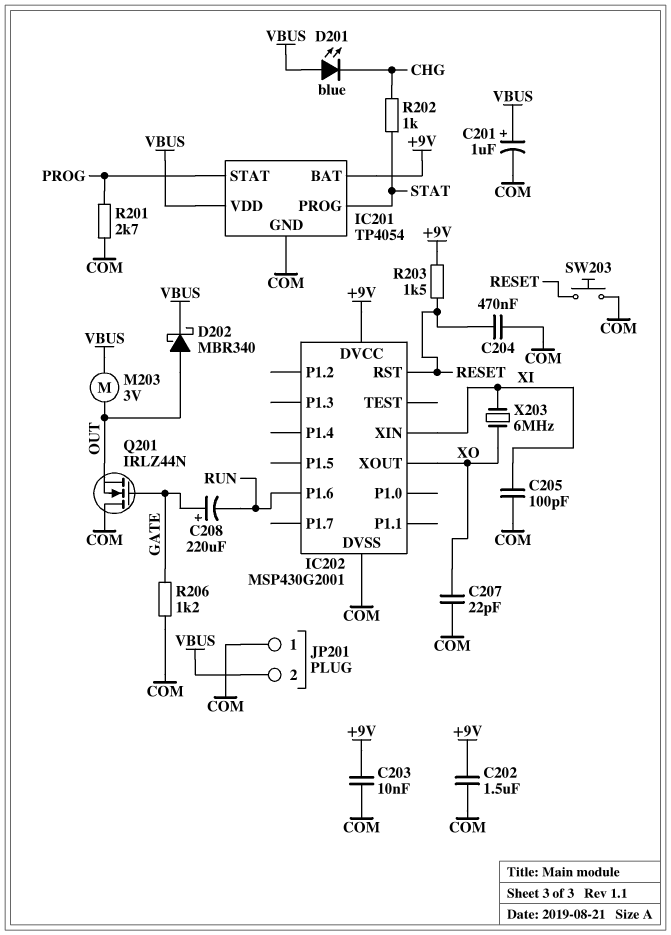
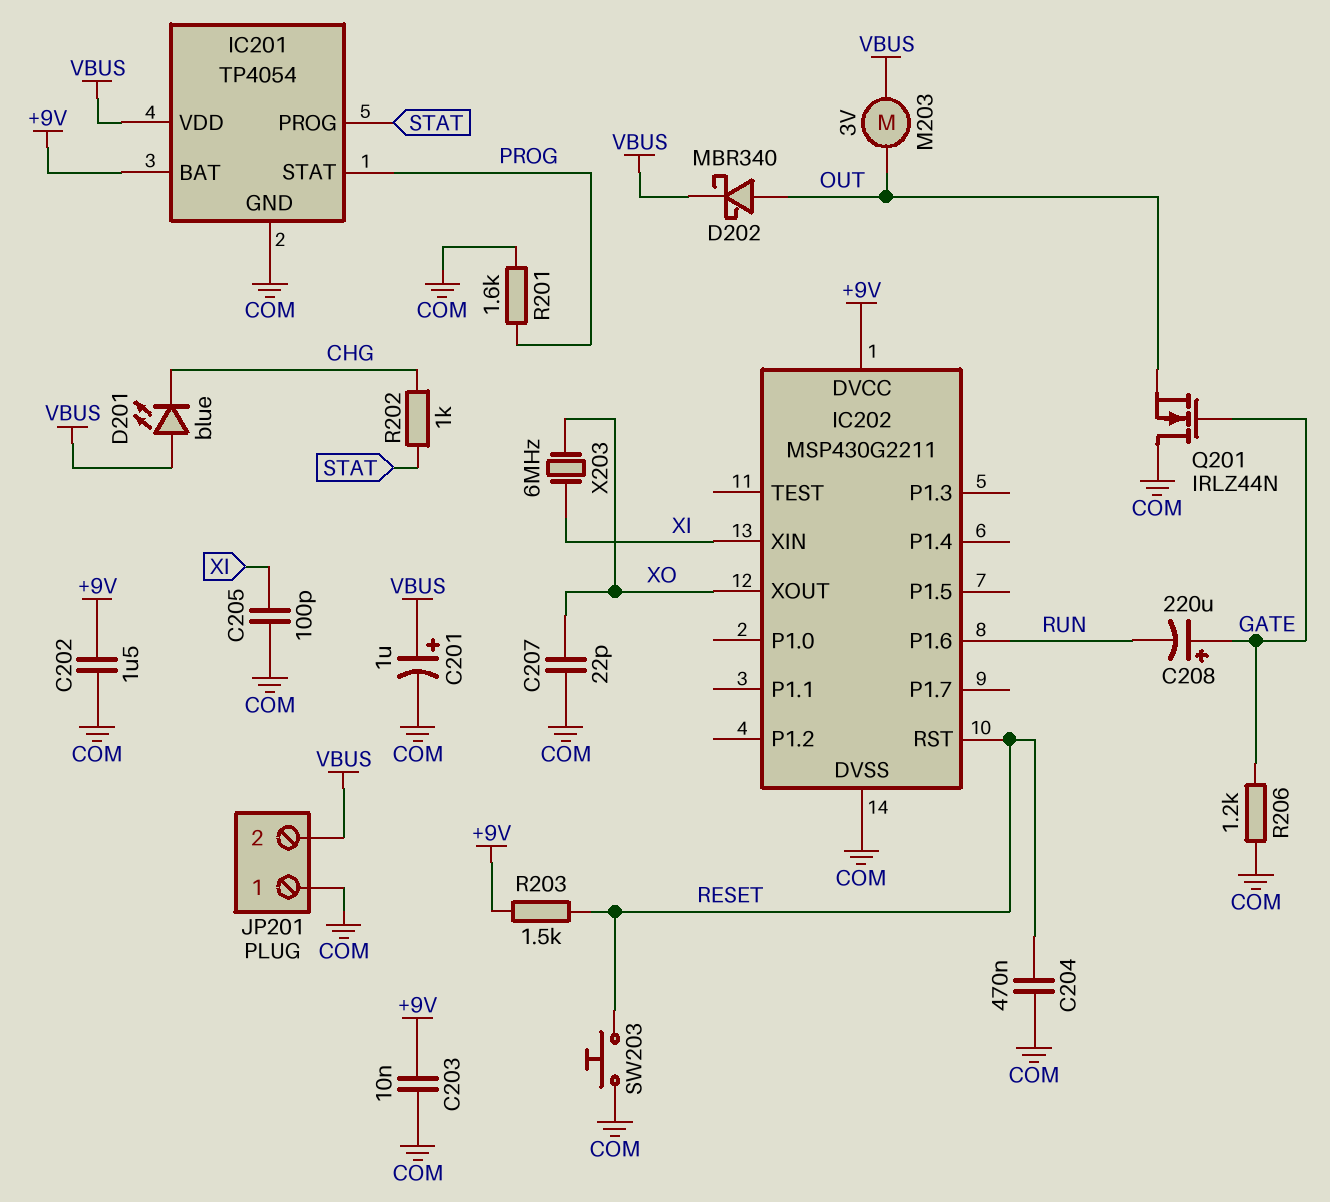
IC202: MSP430G2001 -> MSP430G2211
R201: 2.7k (COM, PROG) -> 1.6k (COM, PROG)

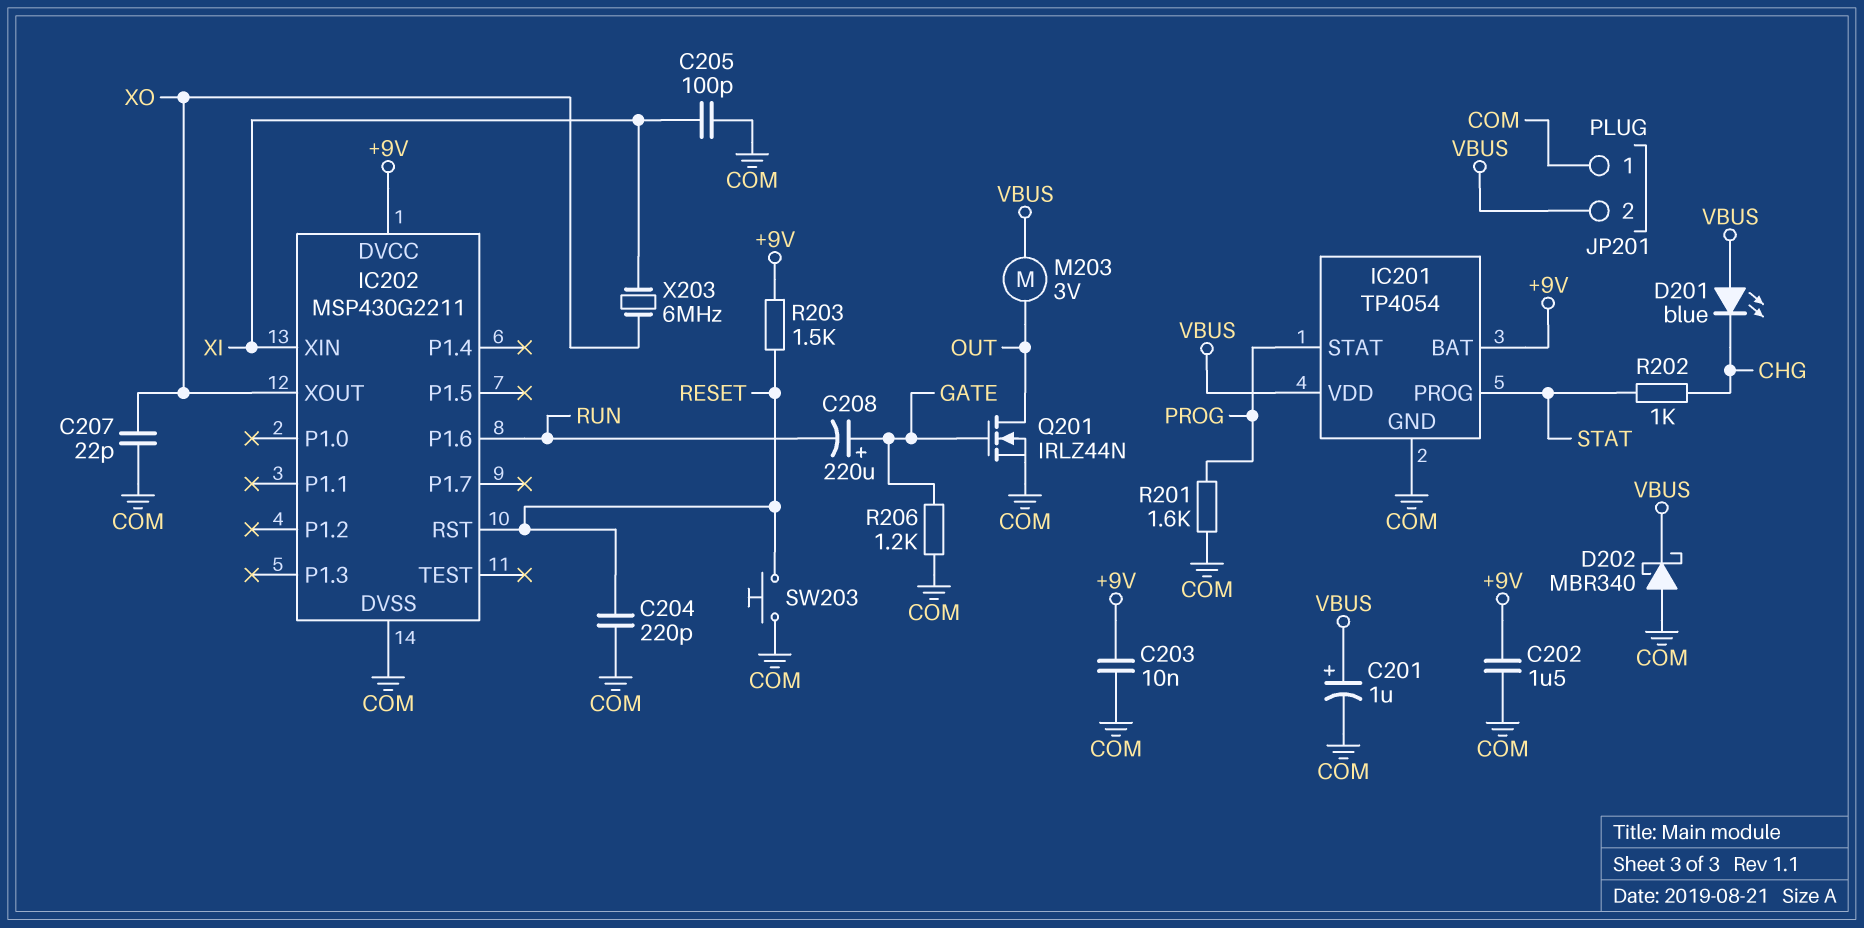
C204: 470nF (COM, RESET) -> 220pF (COM, RESET)
D202: schottky MBR340 (A OUT, K VBUS) -> schottky MBR340 (A COM, K VBUS)
Q201: NMOS IRLZ44N (G GATE, D COM, S OUT) -> NMOS IRLZ44N (G GATE, D OUT, S COM)

